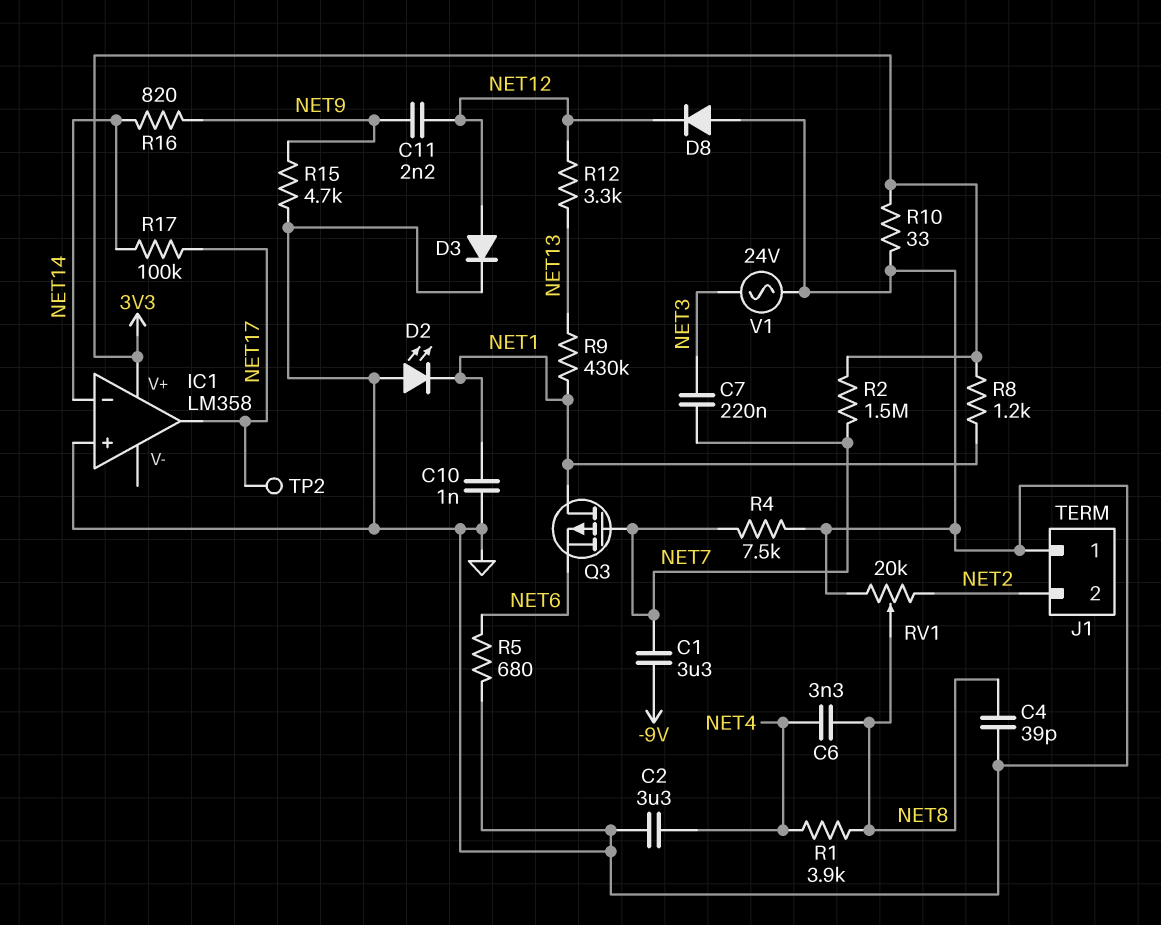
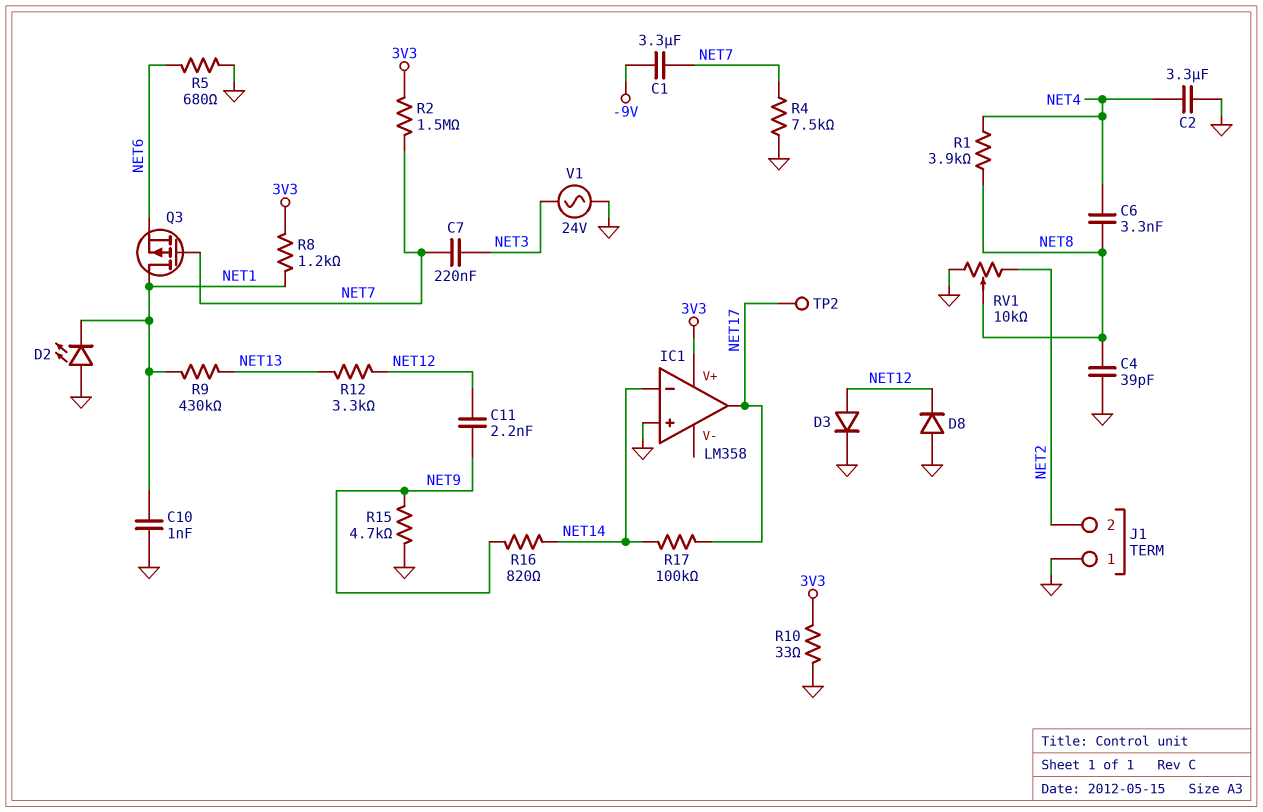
RV1: 20k (GND, NET2, wiper NET8) -> 10k (GND, NET2, wiper NET8)

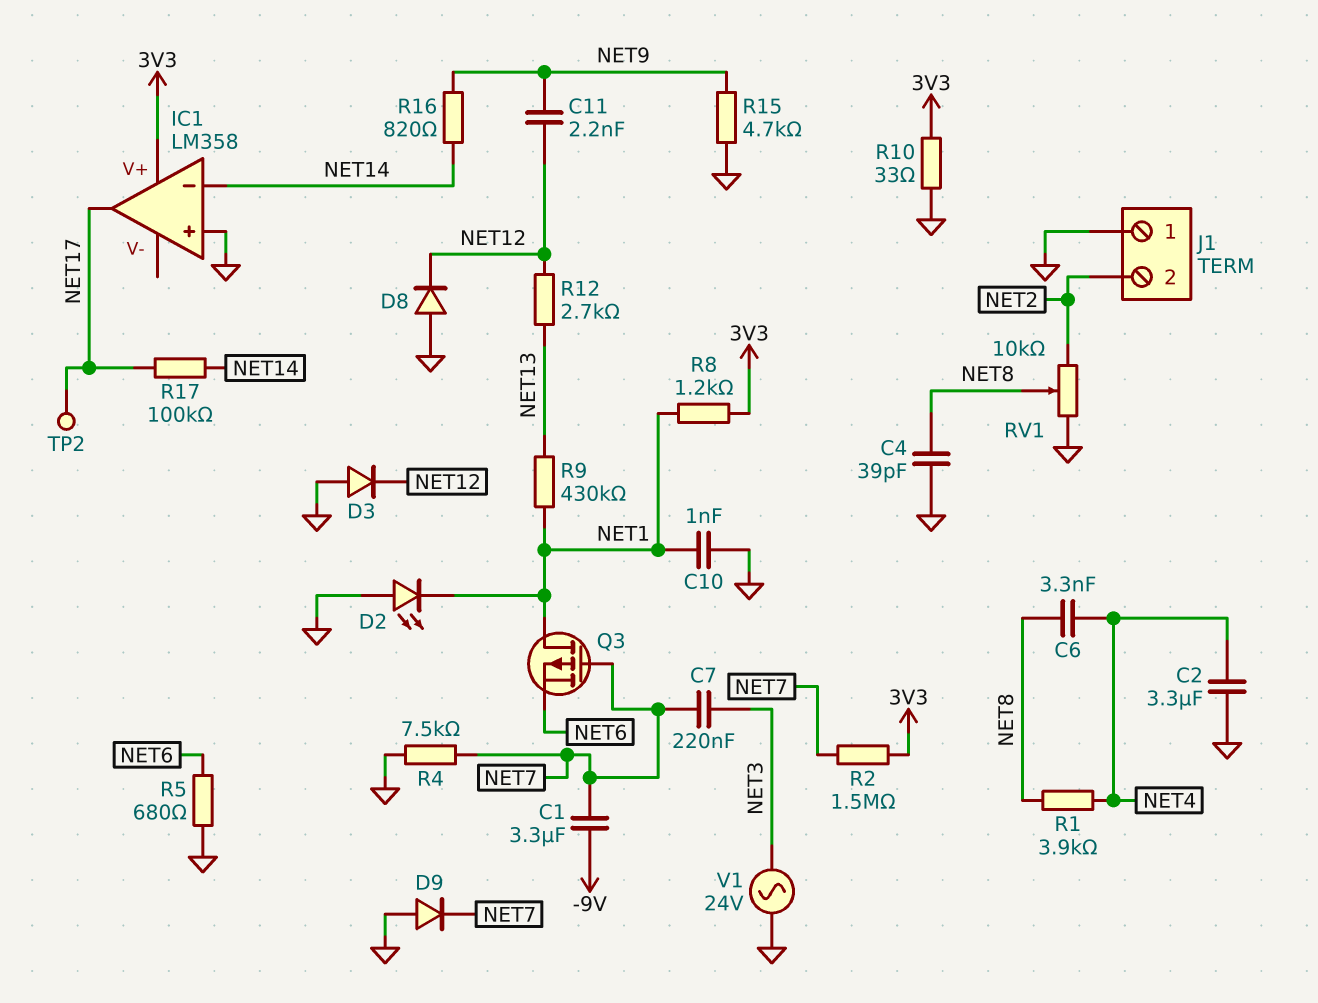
D3: diode (A NET12, K GND) -> diode (A GND, K NET12)
D9: none -> diode (A GND, K NET7)
R12: 3.3k (NET12, NET13) -> 2.7k (NET12, NET13)

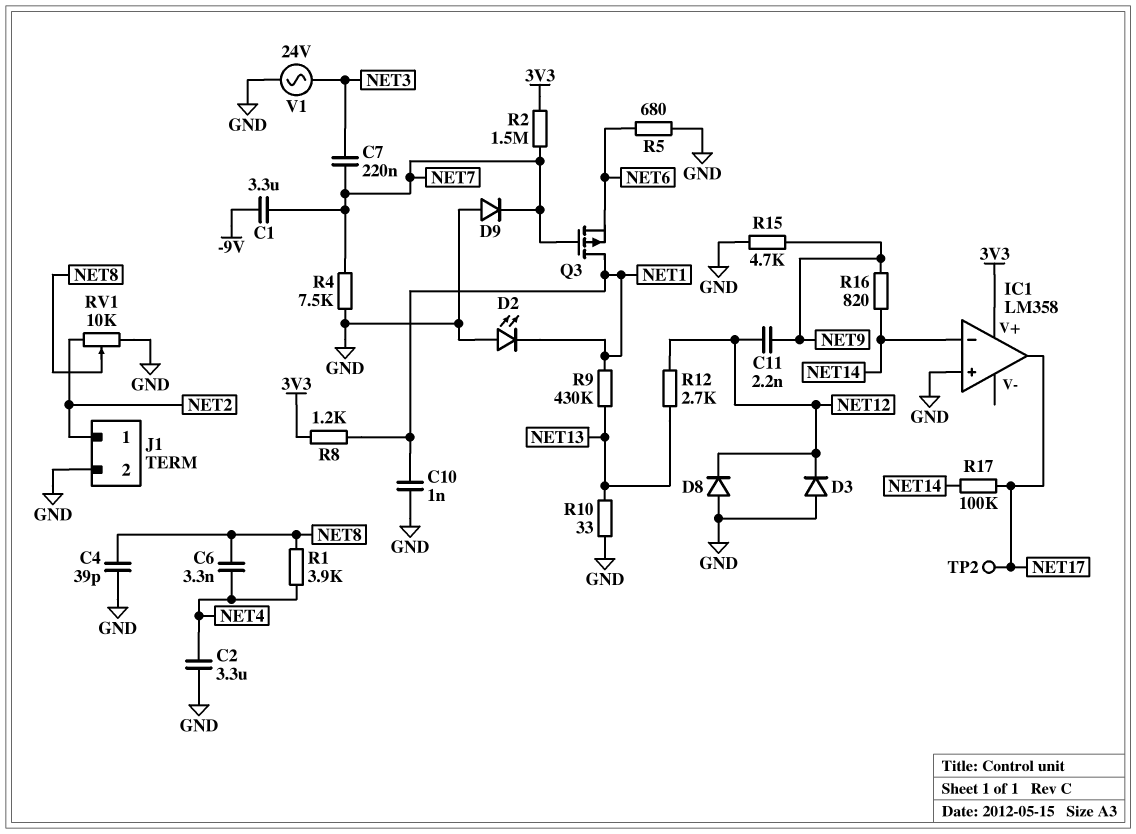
J1 pin 1: GND -> NET2
J1 pin 2: NET2 -> GND
R10: 33 (3V3, GND) -> 33 (GND, NET13)

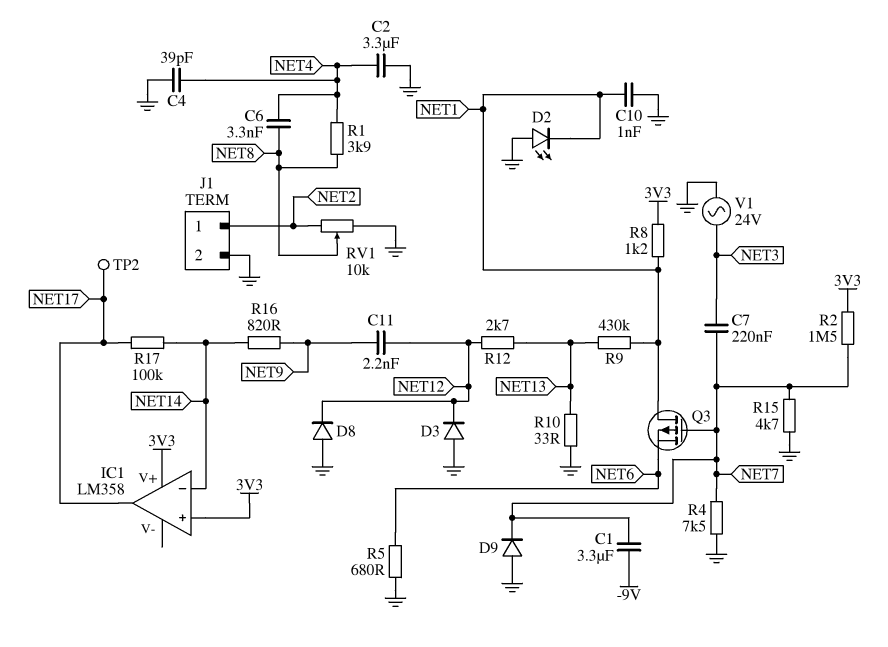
C4: 39pF (GND, NET8) -> 39pF (GND, NET4)
IC1 pin in+: GND -> 3V3
R15: 4.7k (GND, NET9) -> 4.7k (GND, NET7)

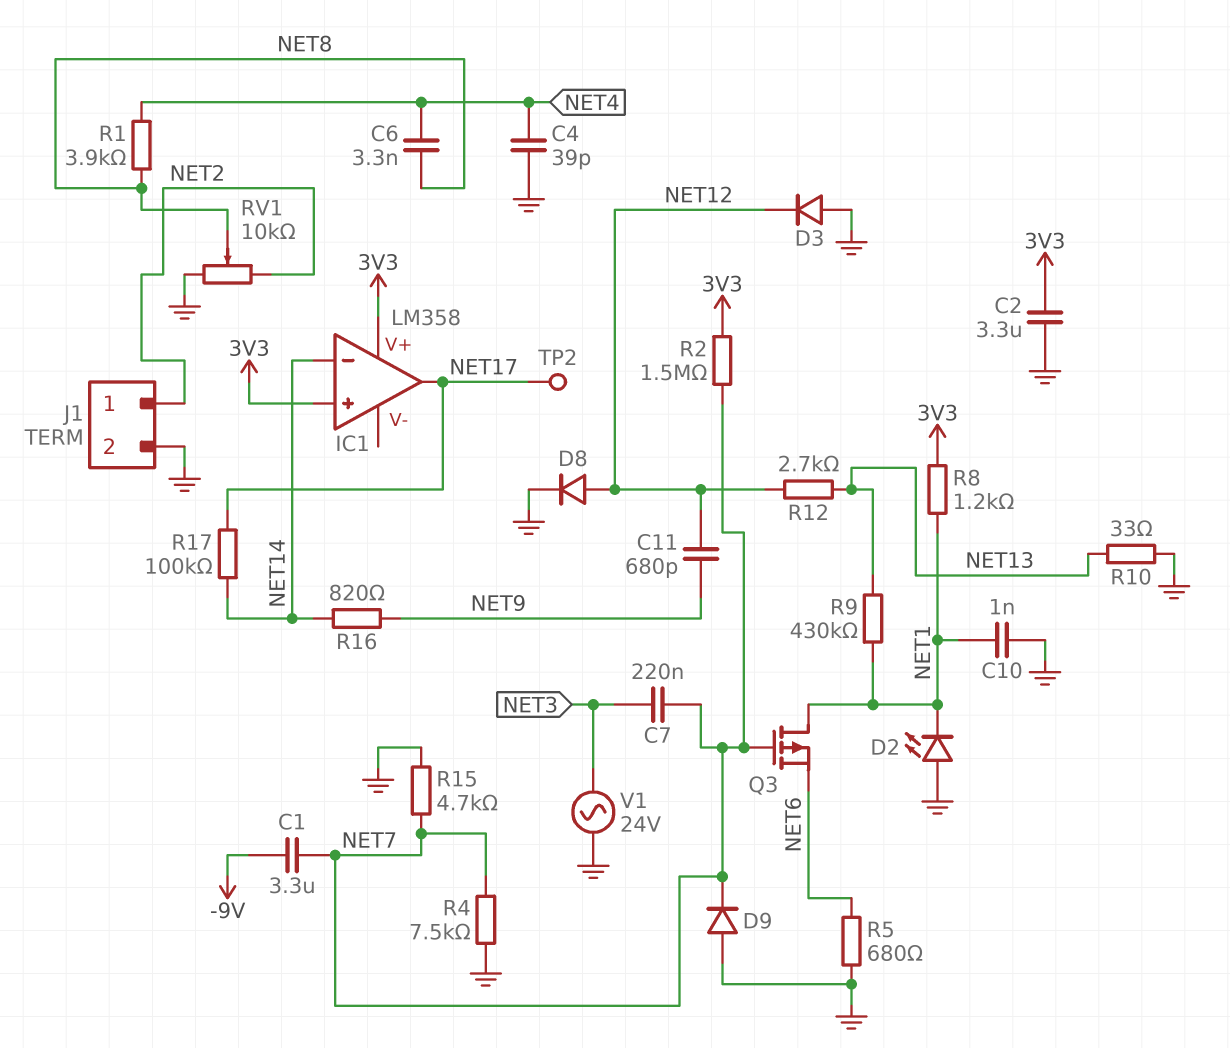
C2: 3.3uF (GND, NET4) -> 3.3uF (3V3, GND)
C11: 2.2nF (NET9, NET12) -> 680pF (NET9, NET12)
D8: diode (A GND, K NET12) -> diode (A NET12, K GND)

